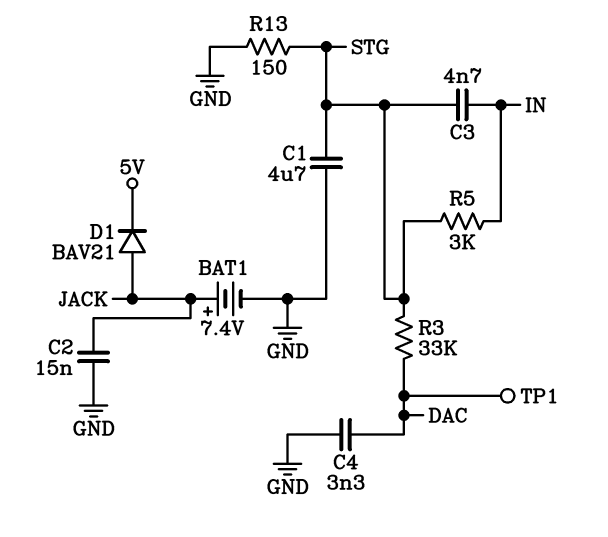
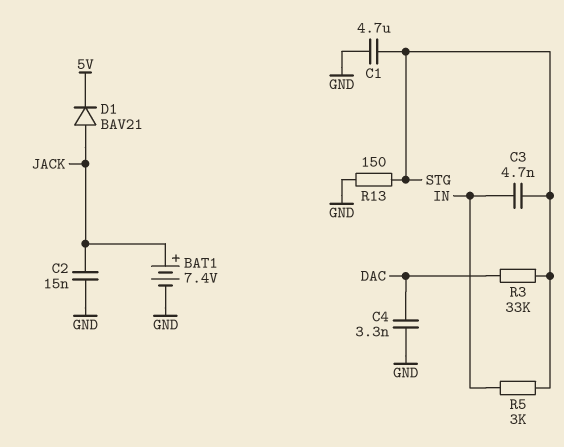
TP1: test point (DAC) -> none

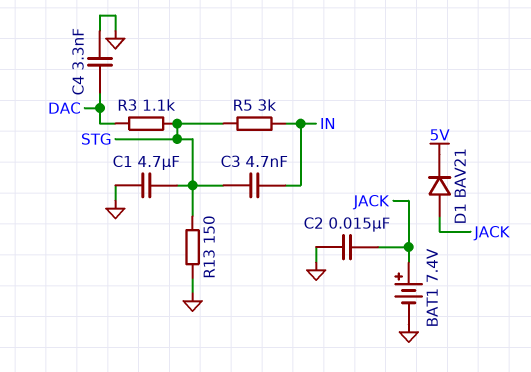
R3: 33k (DAC, STG) -> 1.1k (DAC, STG)

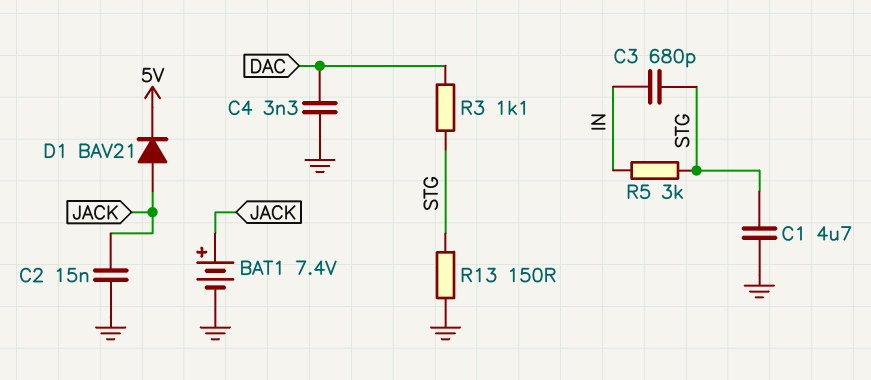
C3: 4.7nF (IN, STG) -> 680pF (IN, STG)

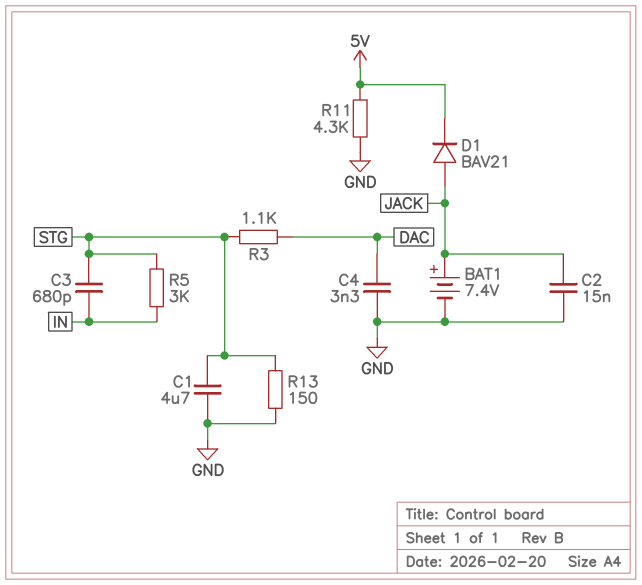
R11: none -> 4.3k (5V, GND)

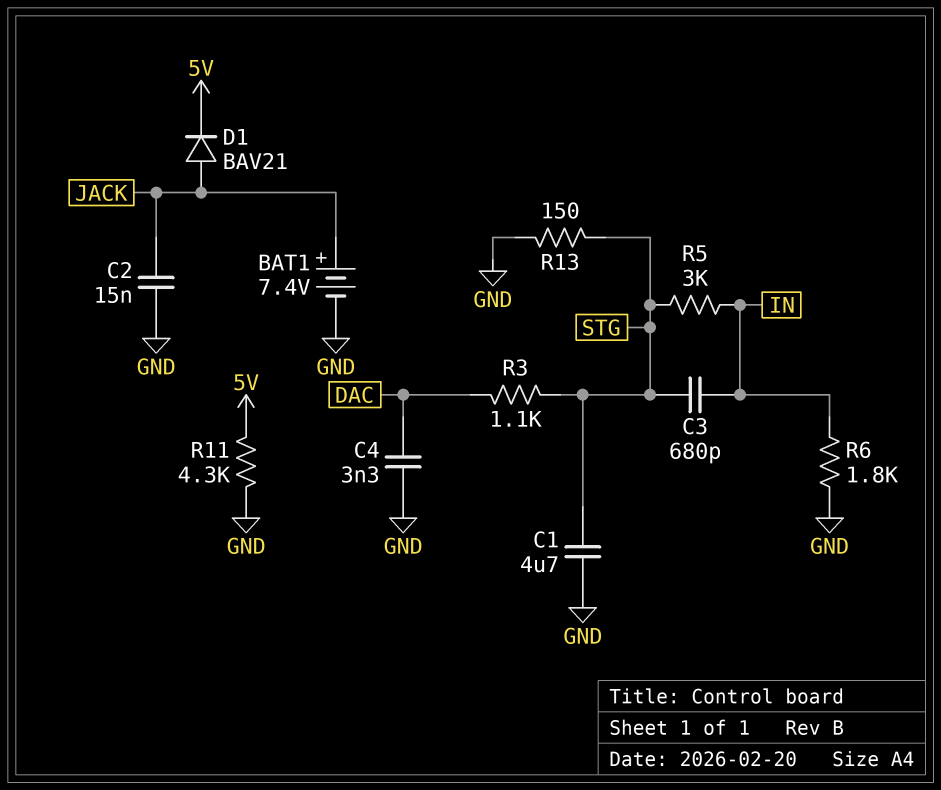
R6: none -> 1.8k (GND, IN)

